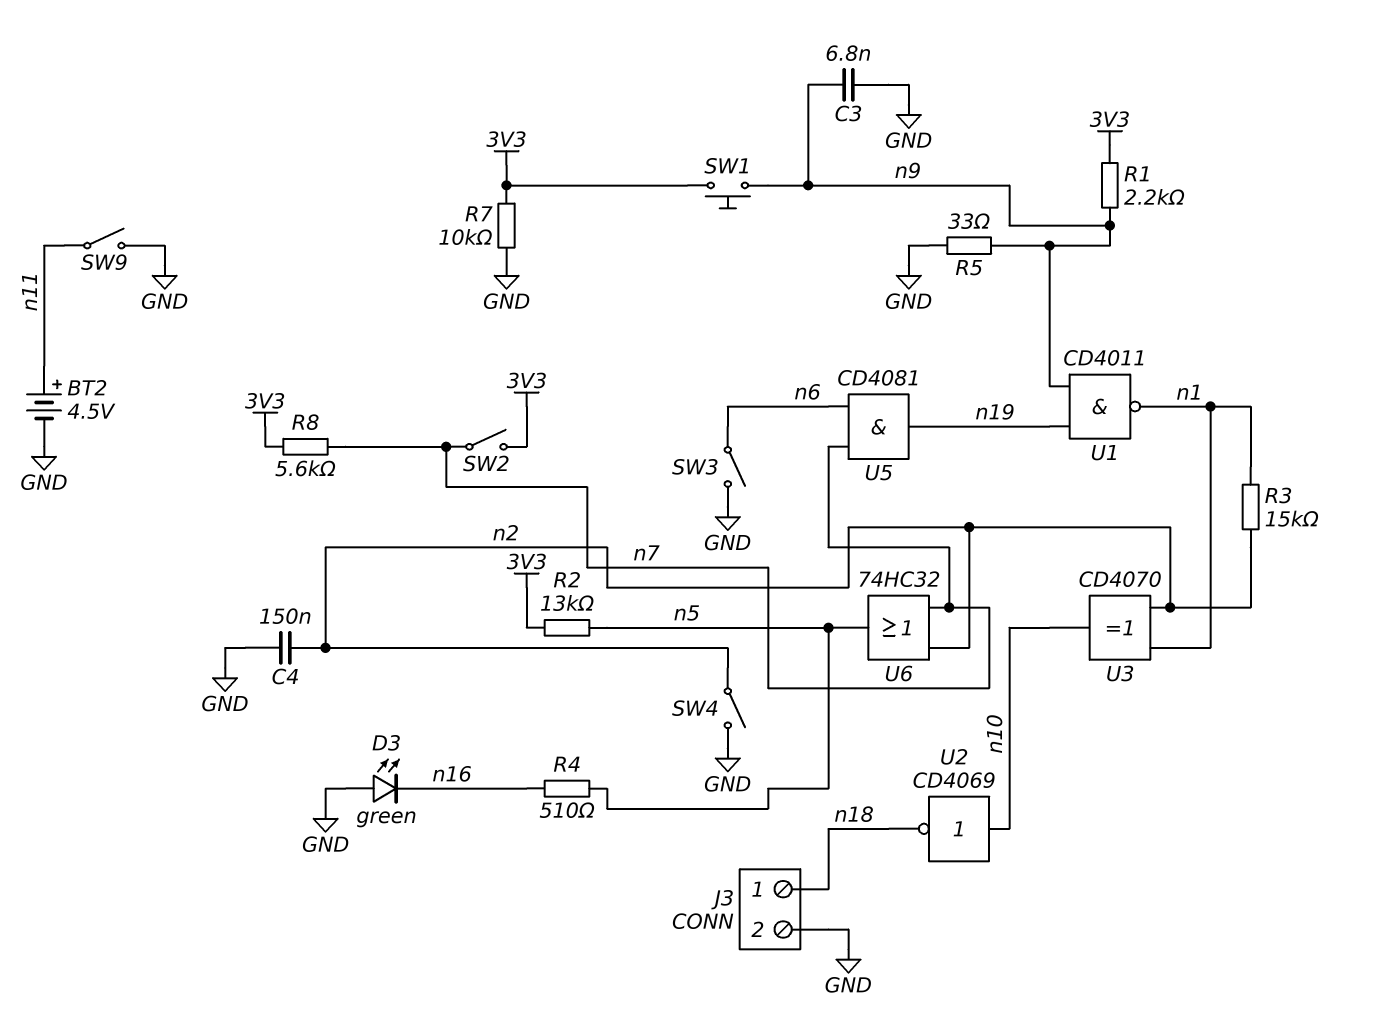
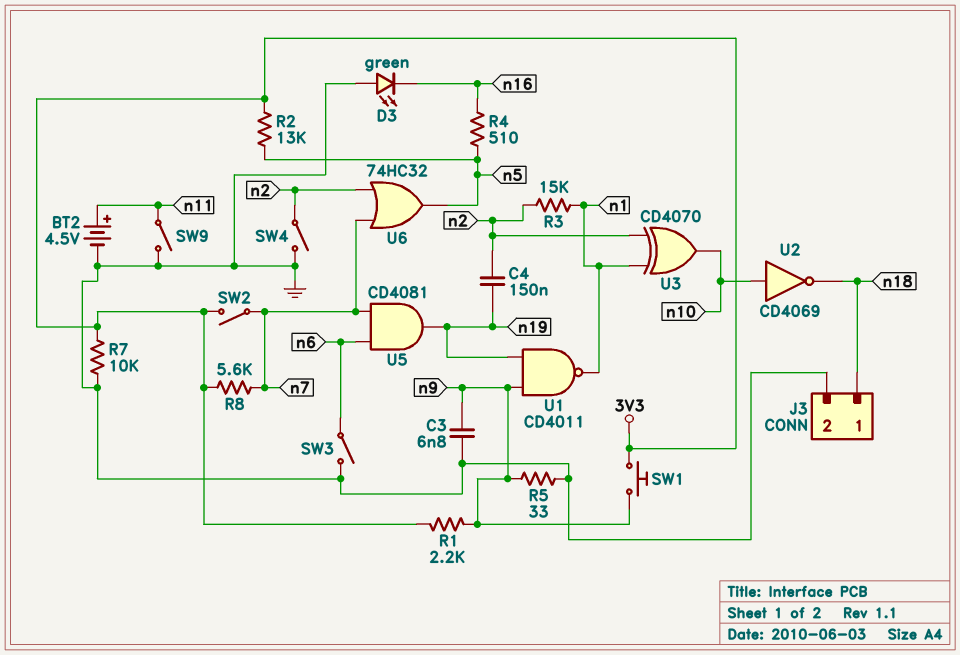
C4: 150nF (GND, n2) -> 150nF (n2, n19)

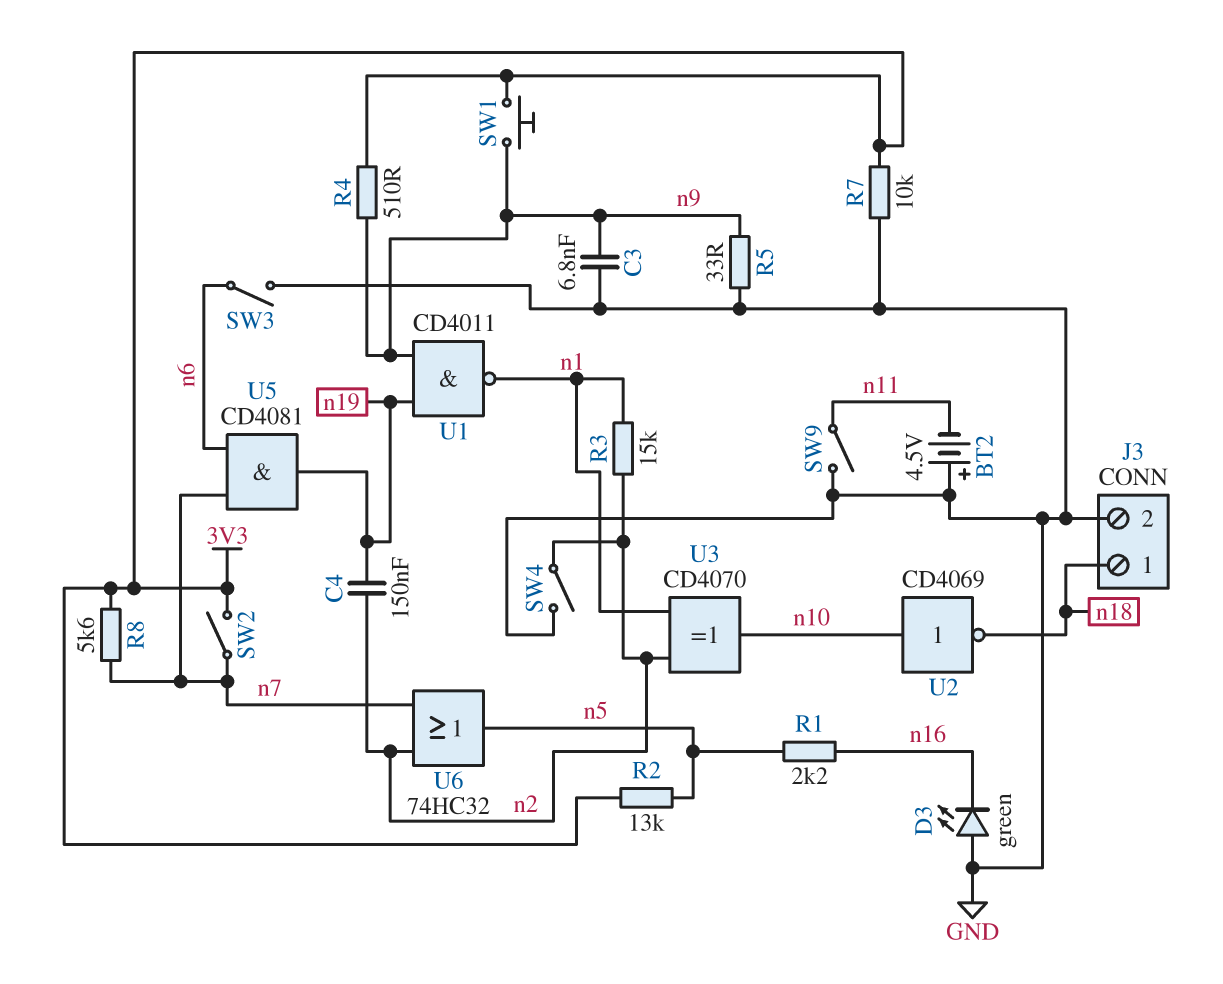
BT2: 4.5V (plus n11, minus GND) -> 4.5V (plus GND, minus n11)
R1: 2.2k (3V3, n9) -> 2.2k (n5, n16)
R4: 510 (n5, n16) -> 510 (3V3, n9)

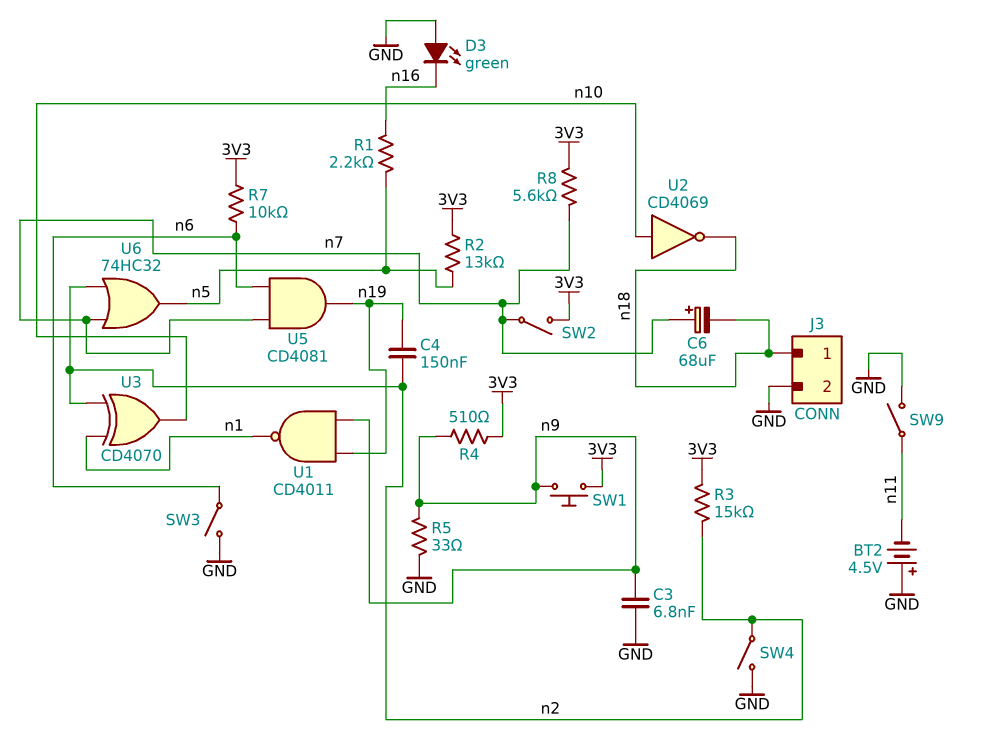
C6: none -> 68uF (plus n7, minus n18)
R3: 15k (n1, n2) -> 15k (3V3, n2)
R7: 10k (3V3, GND) -> 10k (3V3, n6)

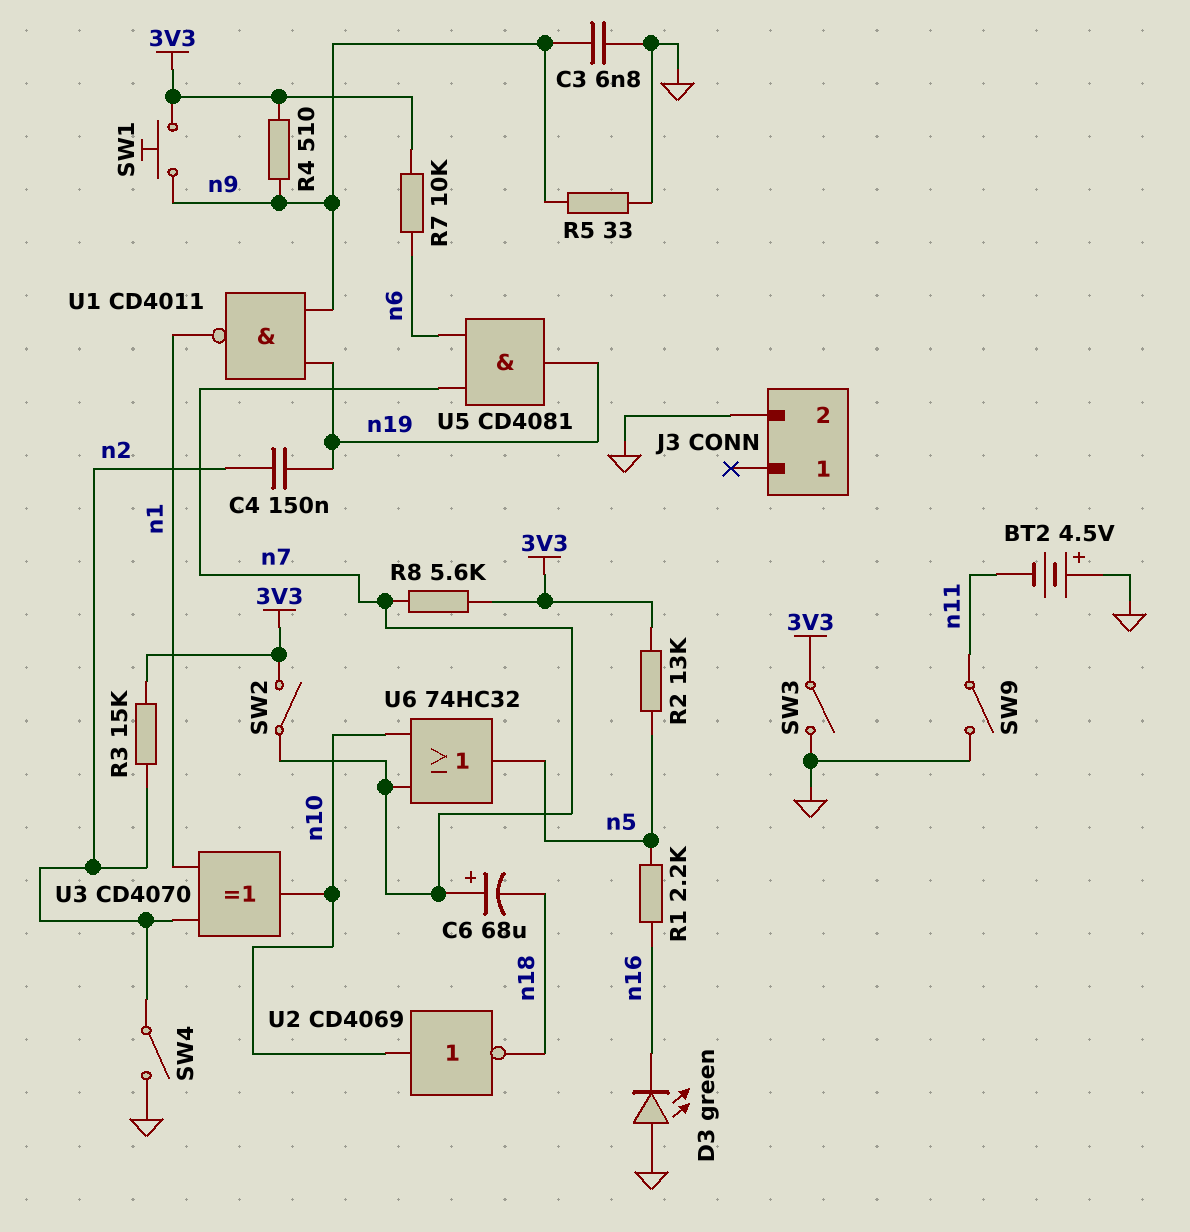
J3 pin 1: n18 -> none
SW3: switch (GND, n6) -> switch (3V3, GND)
U6: OR 74HC32 (in n2, in n7, out n5) -> OR 74HC32 (in n7, in n10, out n5)

